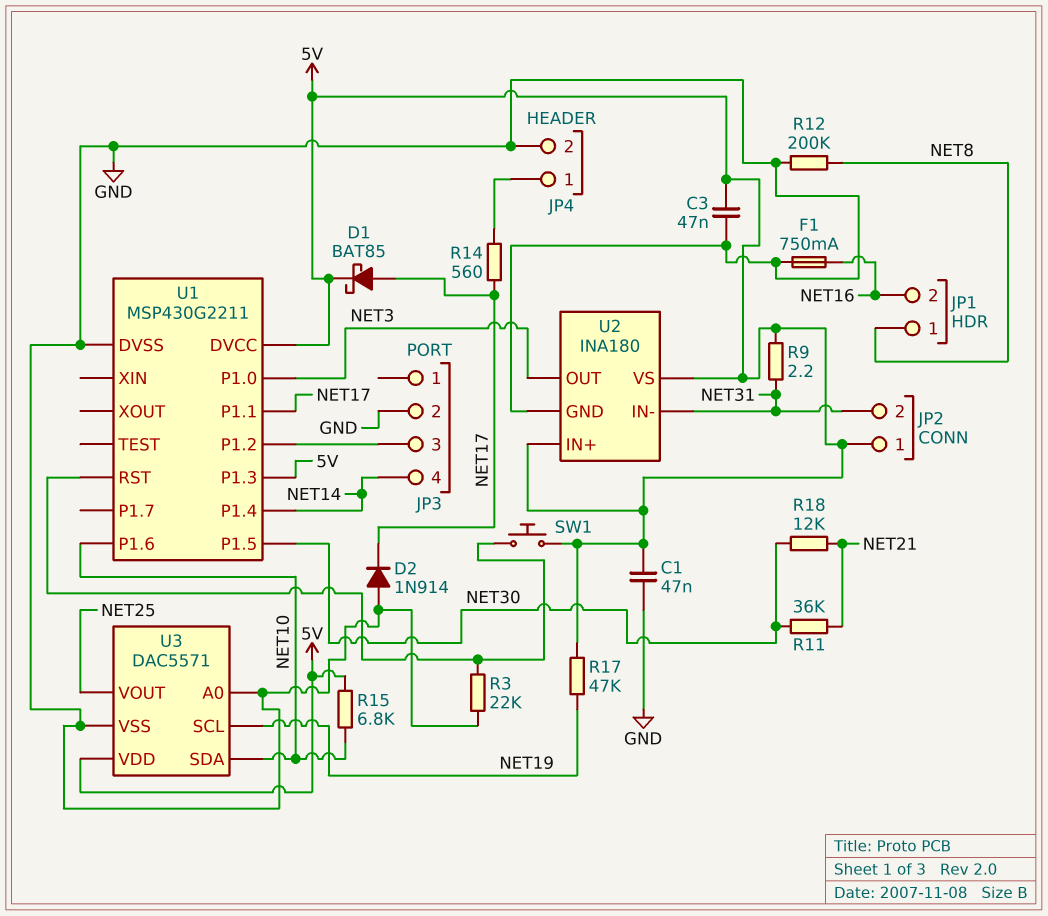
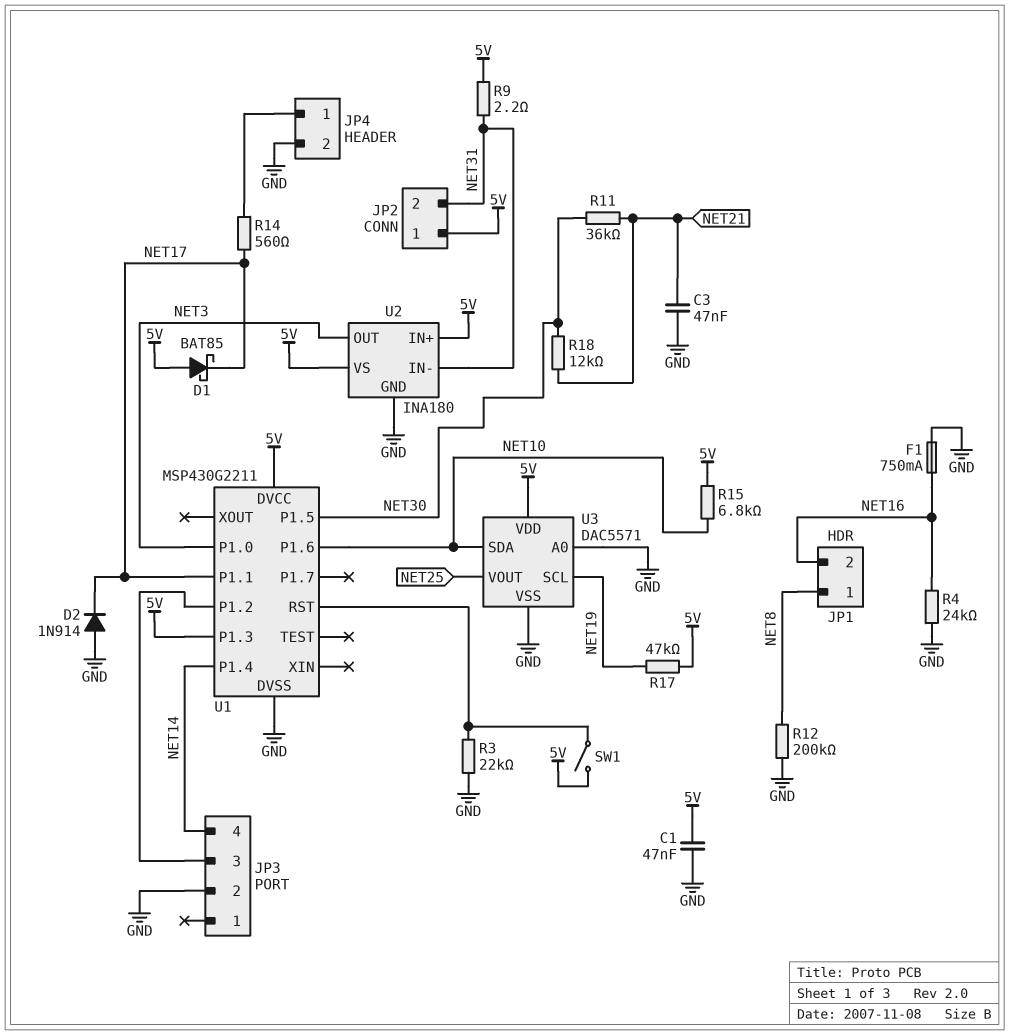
C3: 47nF (5V, GND) -> 47nF (GND, NET21)
D1: schottky BAT85 (A NET17, K 5V) -> schottky BAT85 (A 5V, K NET17)
R4: none -> 24k (GND, NET16)
SW1: button (5V, U1/RST) -> switch (5V, U1/RST)

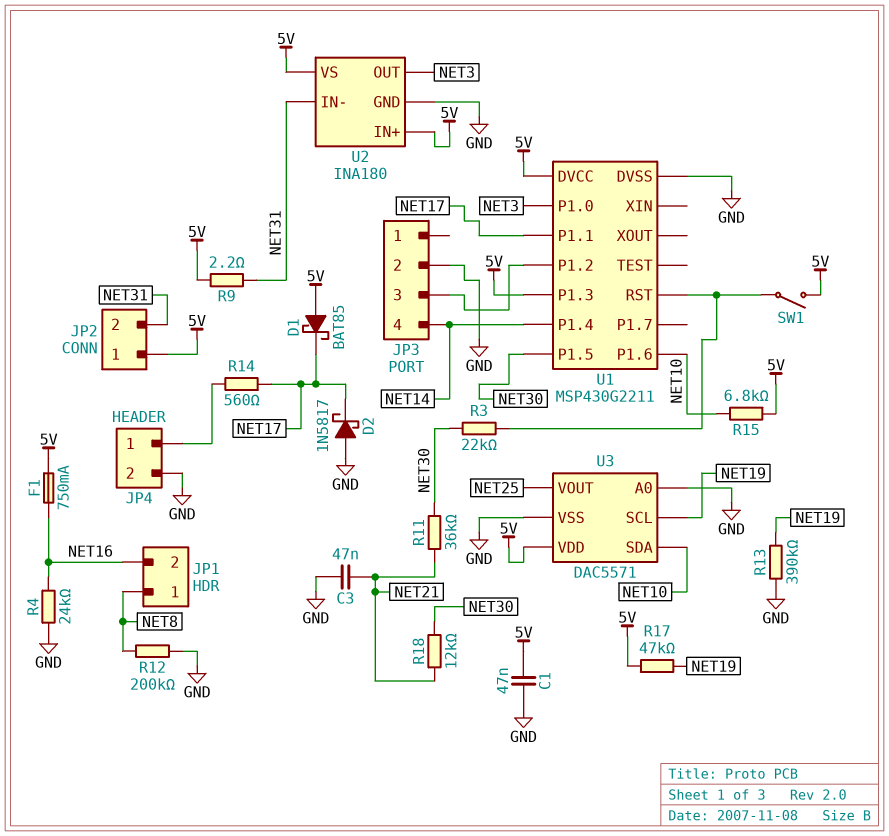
D2: diode 1N914 (A GND, K NET17) -> schottky 1N5817 (A GND, K NET17)
F1: 750mA (GND, NET16) -> 750mA (5V, NET16)
R3: 22k (GND, U1/RST) -> 22k (NET30, U1/RST)
R13: none -> 390k (GND, NET19)

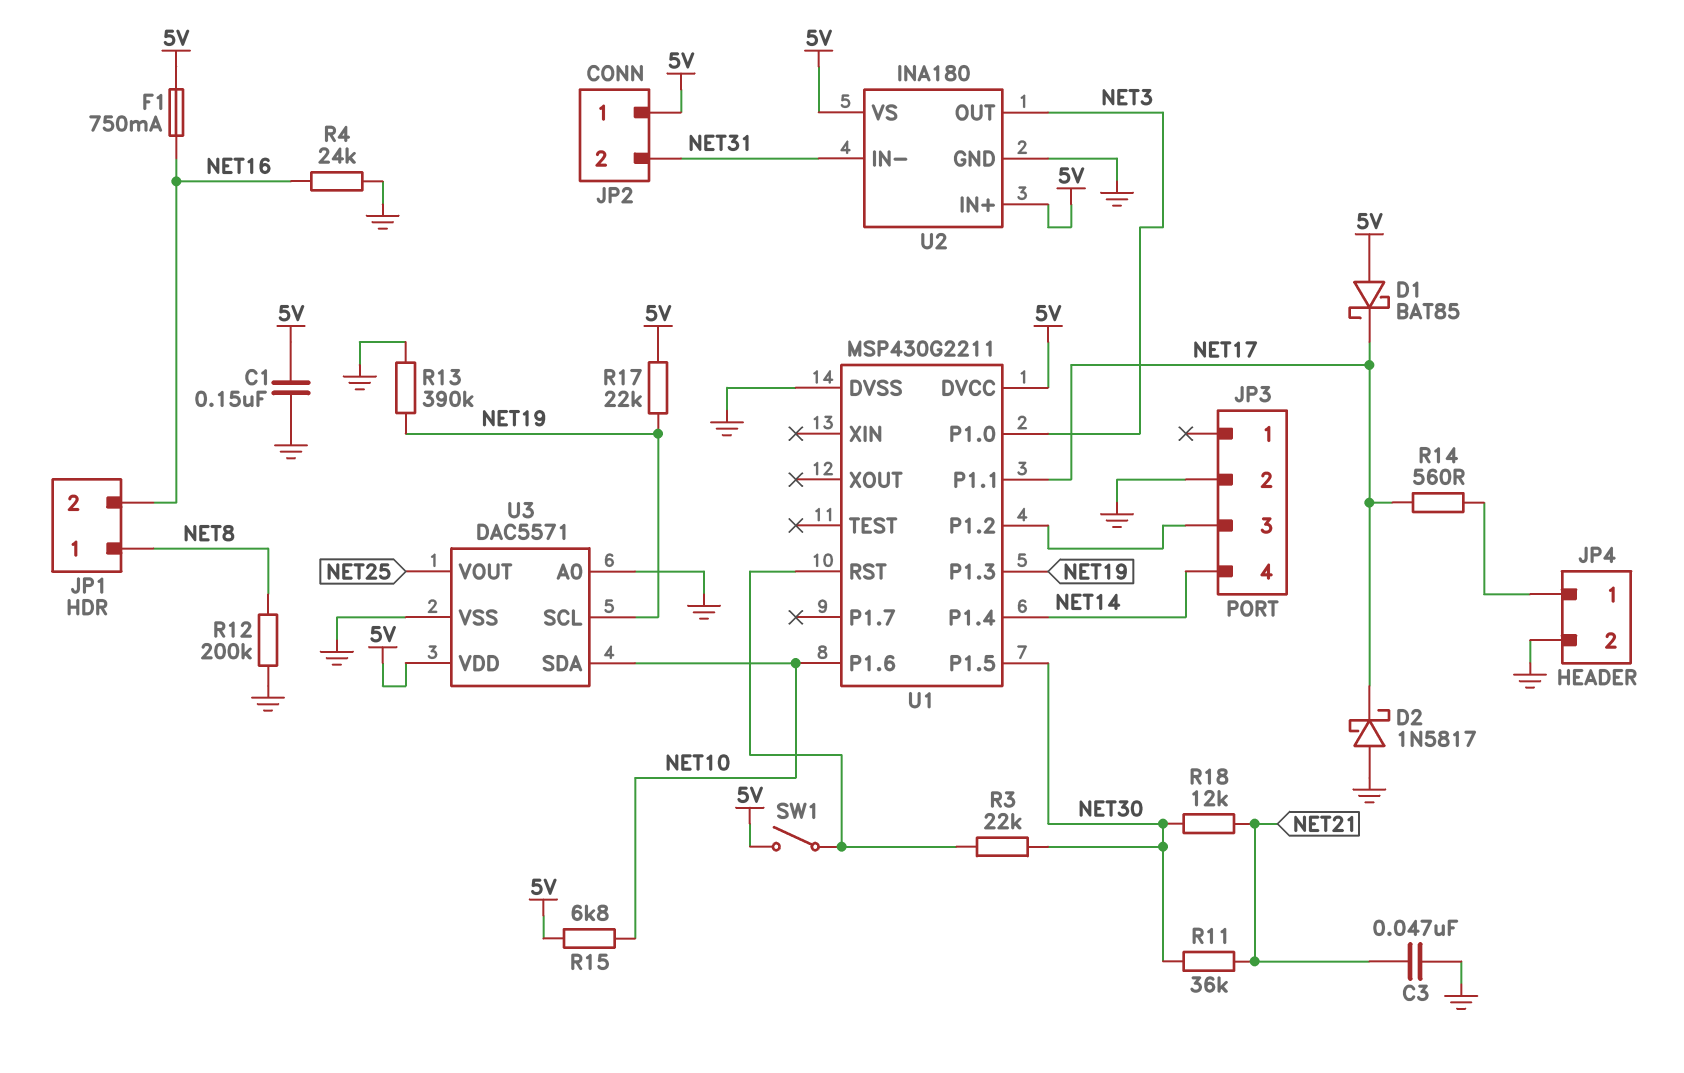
C1: 47nF (5V, GND) -> 150nF (5V, GND)
R9: 2.2 (5V, NET31) -> none
R17: 47k (5V, NET19) -> 22k (5V, NET19)
U1 pin P1.3: 5V -> NET19

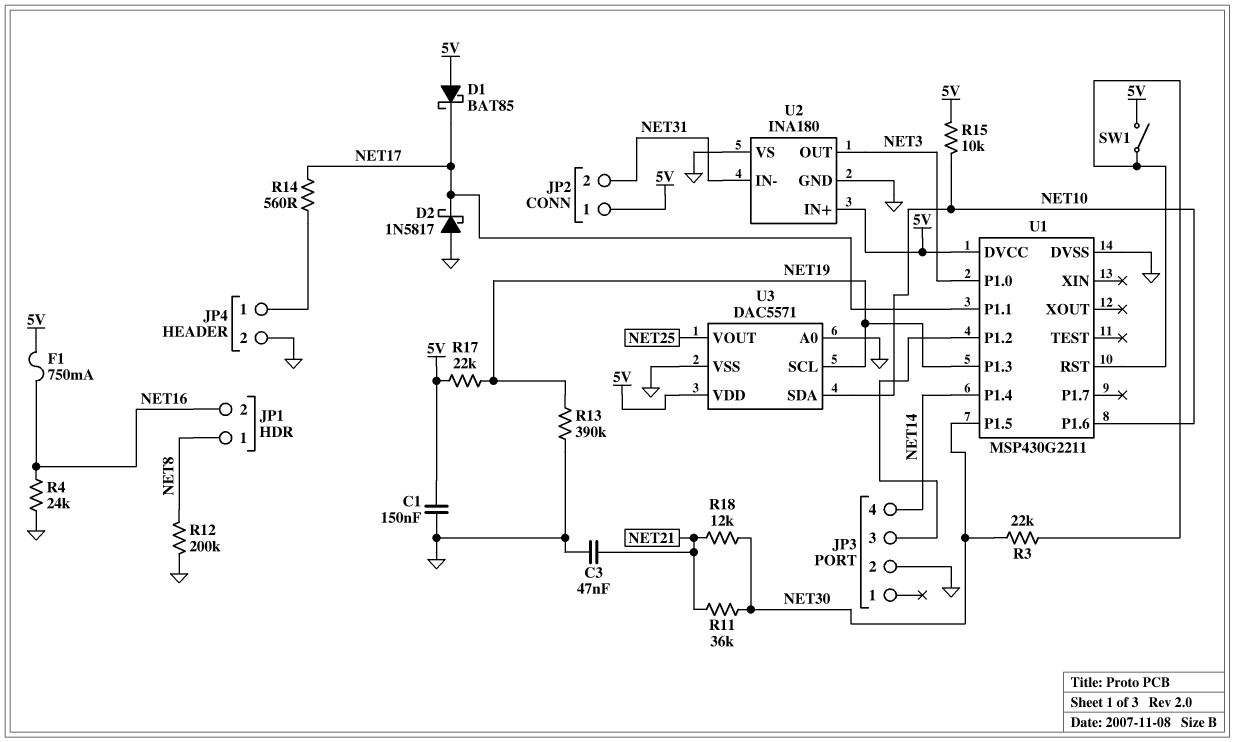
R15: 6.8k (5V, NET10) -> 10k (5V, NET10)
U2 pin VS: 5V -> GND

